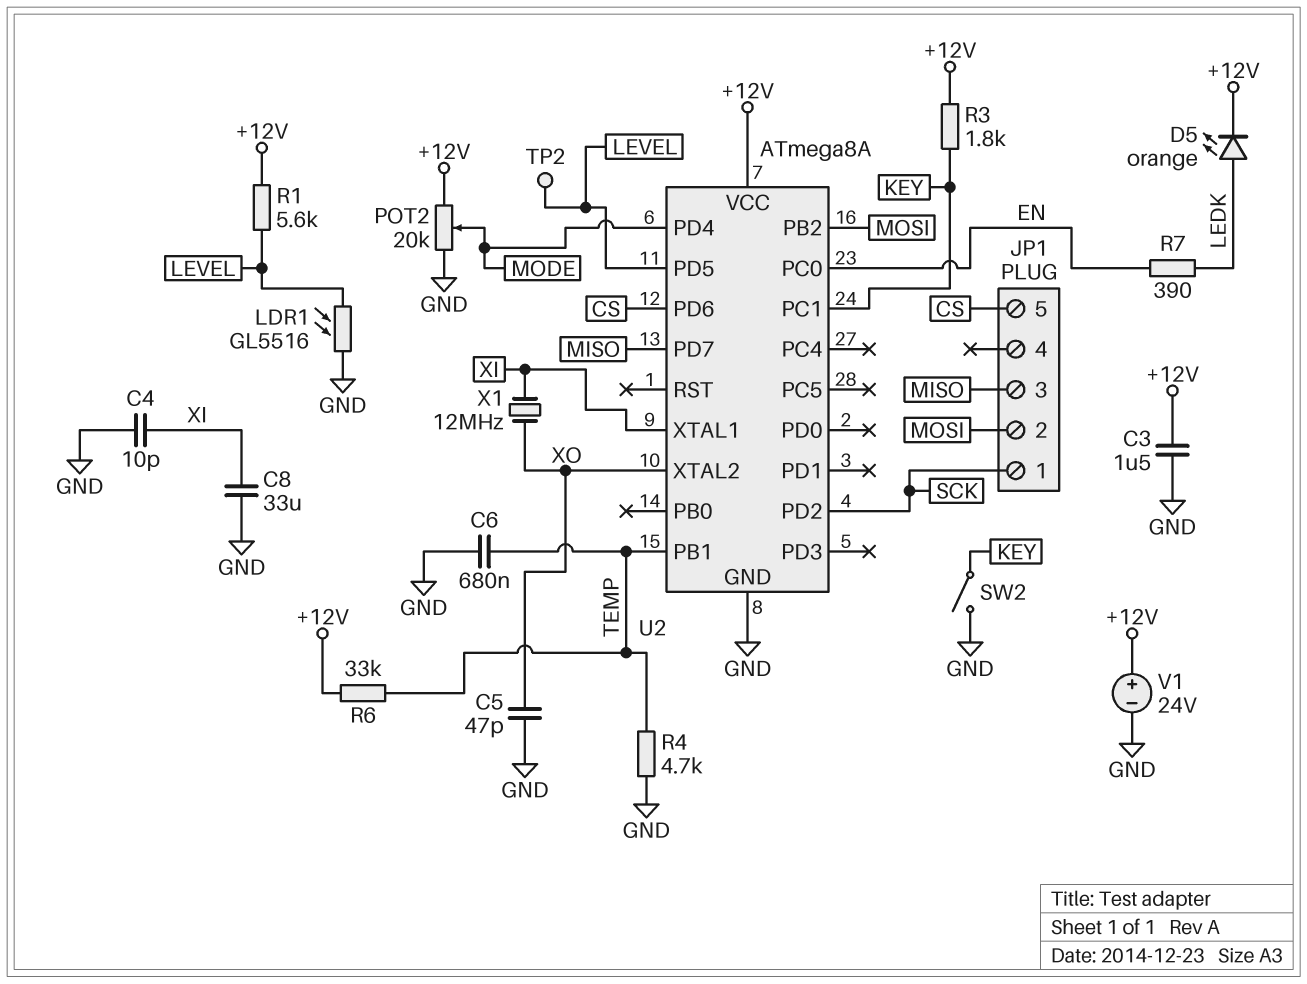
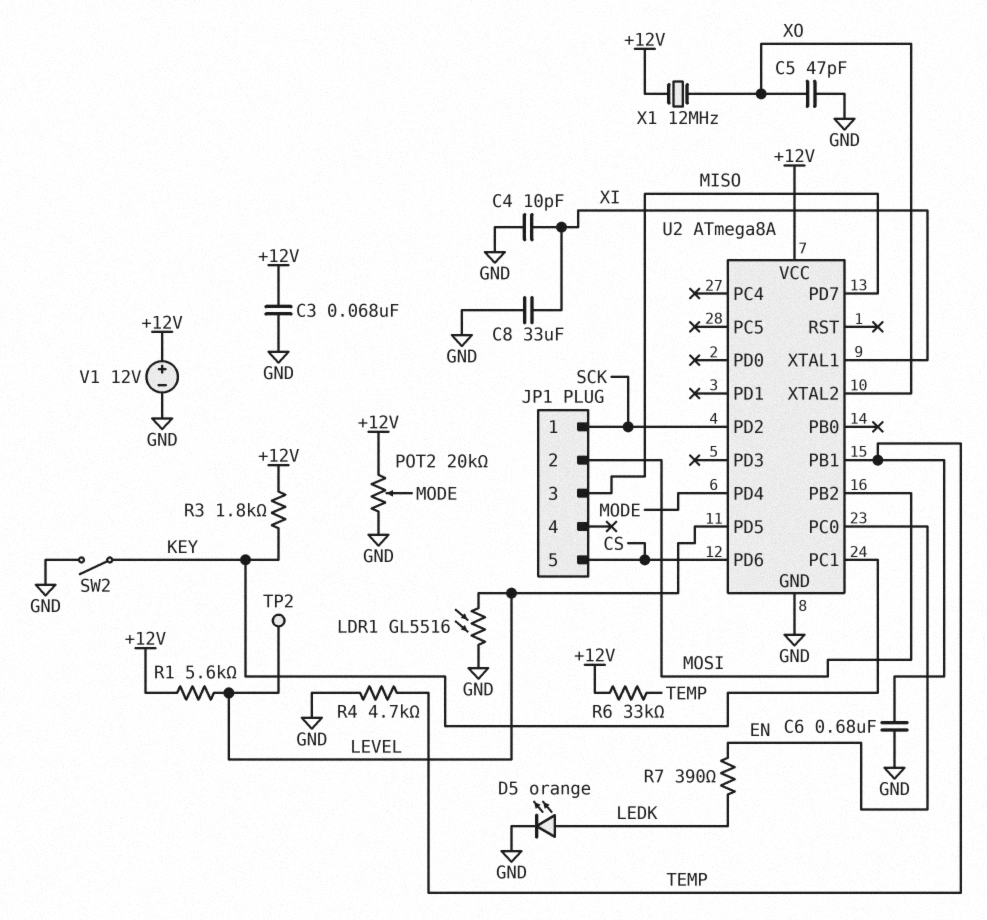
C3: 1.5uF (+12V, GND) -> 68nF (+12V, GND)
D5: LED orange (A LEDK, K +12V) -> LED orange (A LEDK, K GND)
V1: 24V (plus +12V, minus GND) -> 12V (plus +12V, minus GND)
X1: 12MHz (XI, XO) -> 12MHz (+12V, XO)

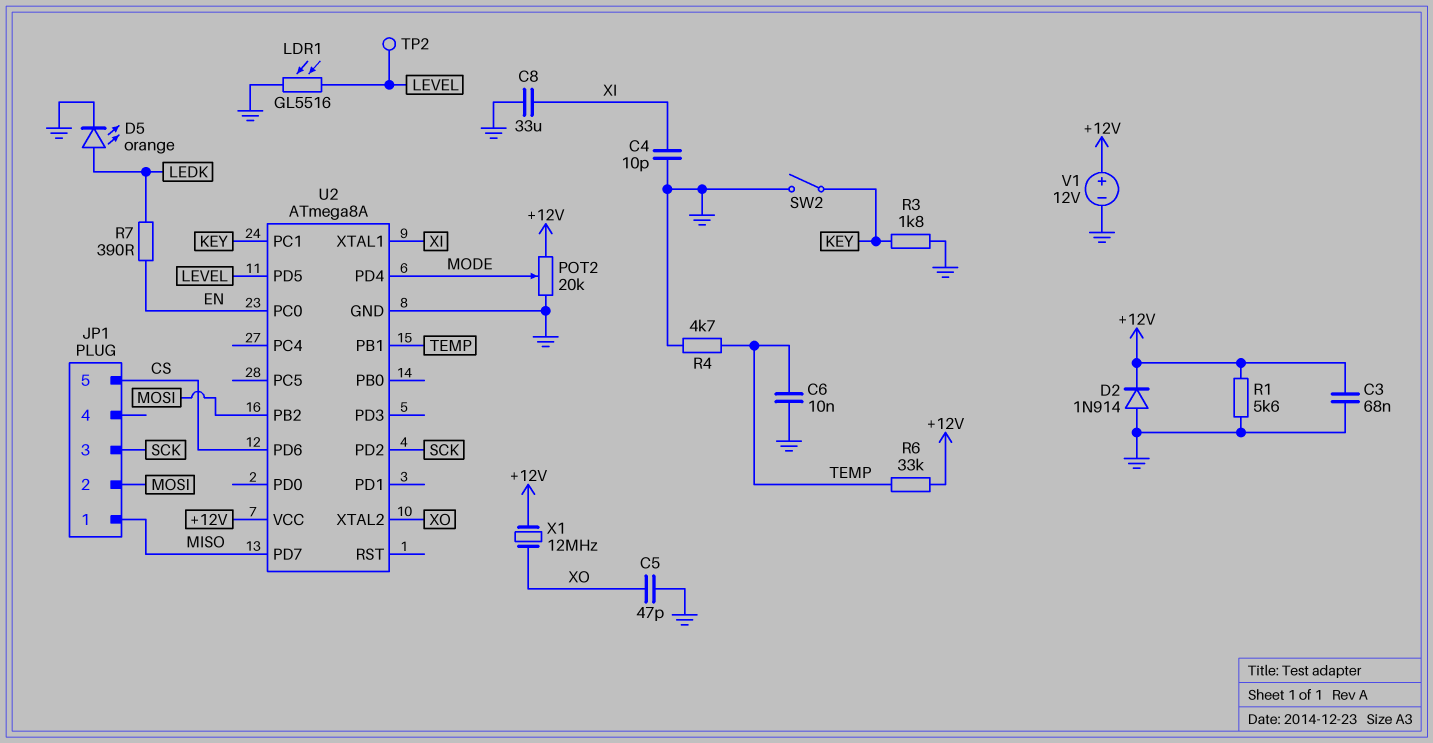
C6: 680nF (GND, TEMP) -> 10nF (GND, TEMP)
D2: none -> diode 1N914 (A GND, K +12V)
JP1 pin 1: SCK -> MISO
JP1 pin 3: MISO -> SCK
R1: 5.6k (+12V, LEVEL) -> 5.6k (+12V, GND)
R3: 1.8k (+12V, KEY) -> 1.8k (GND, KEY)

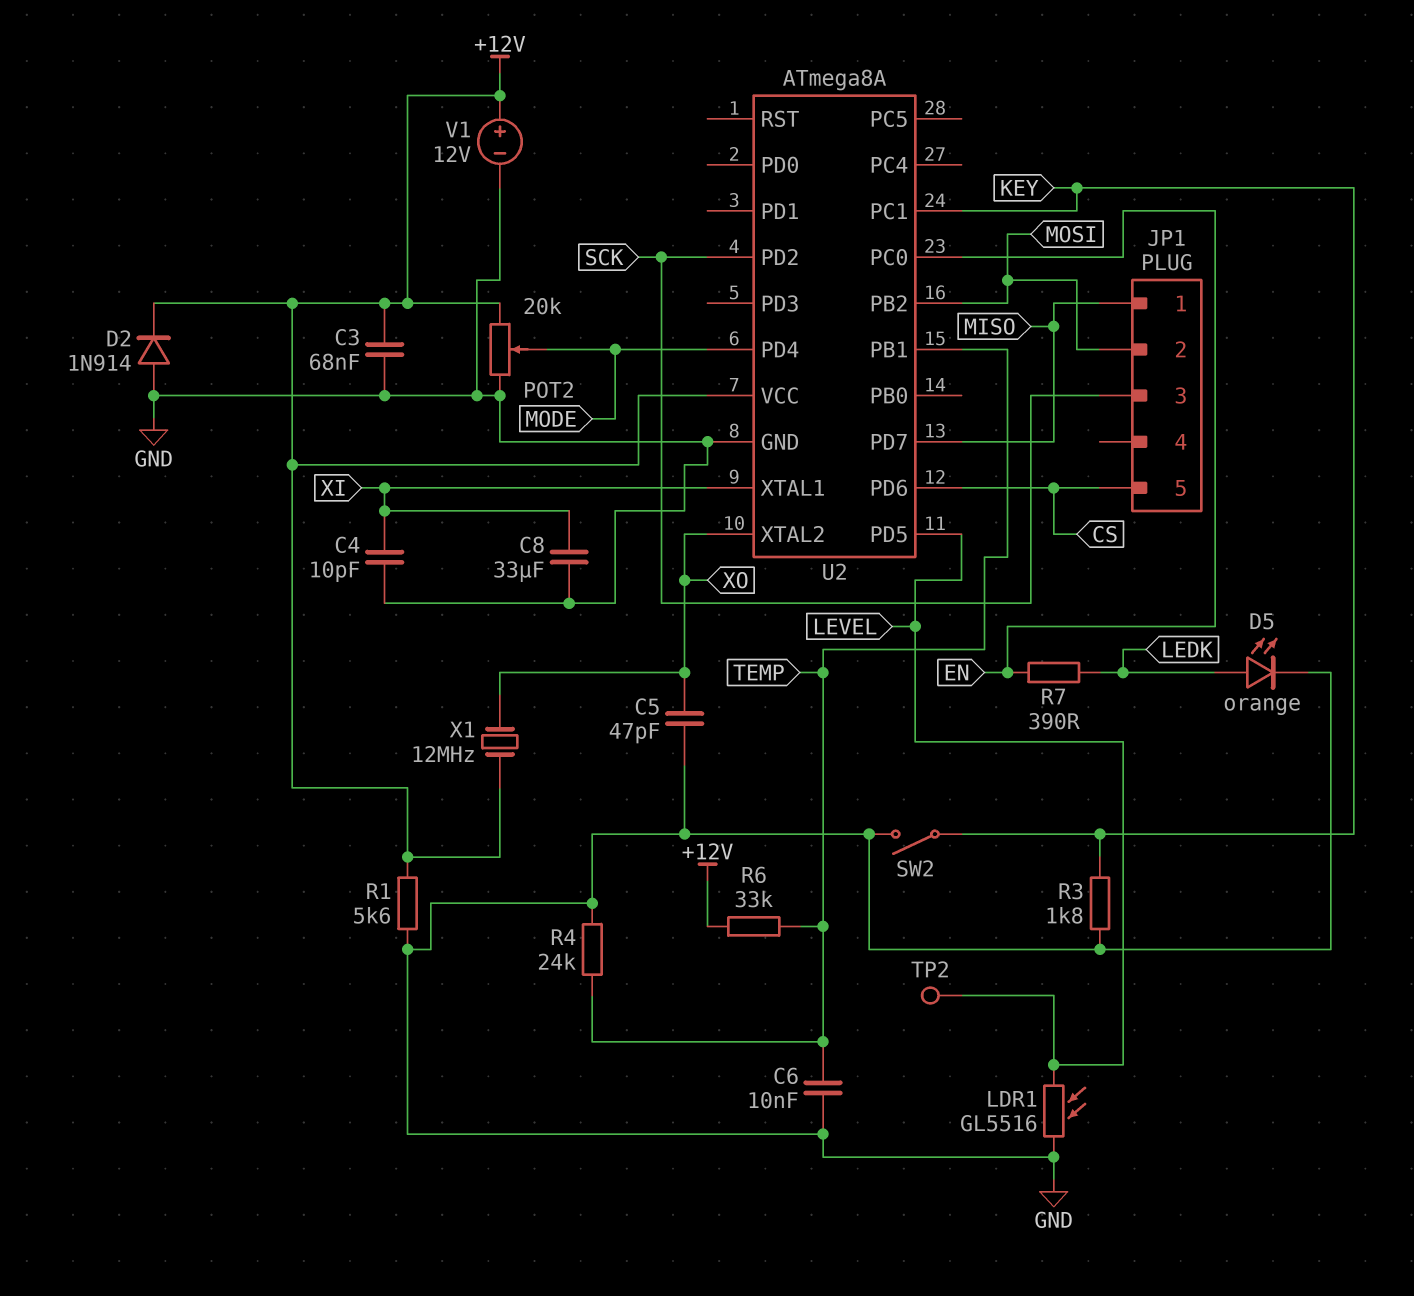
R4: 4.7k (GND, TEMP) -> 24k (GND, TEMP)

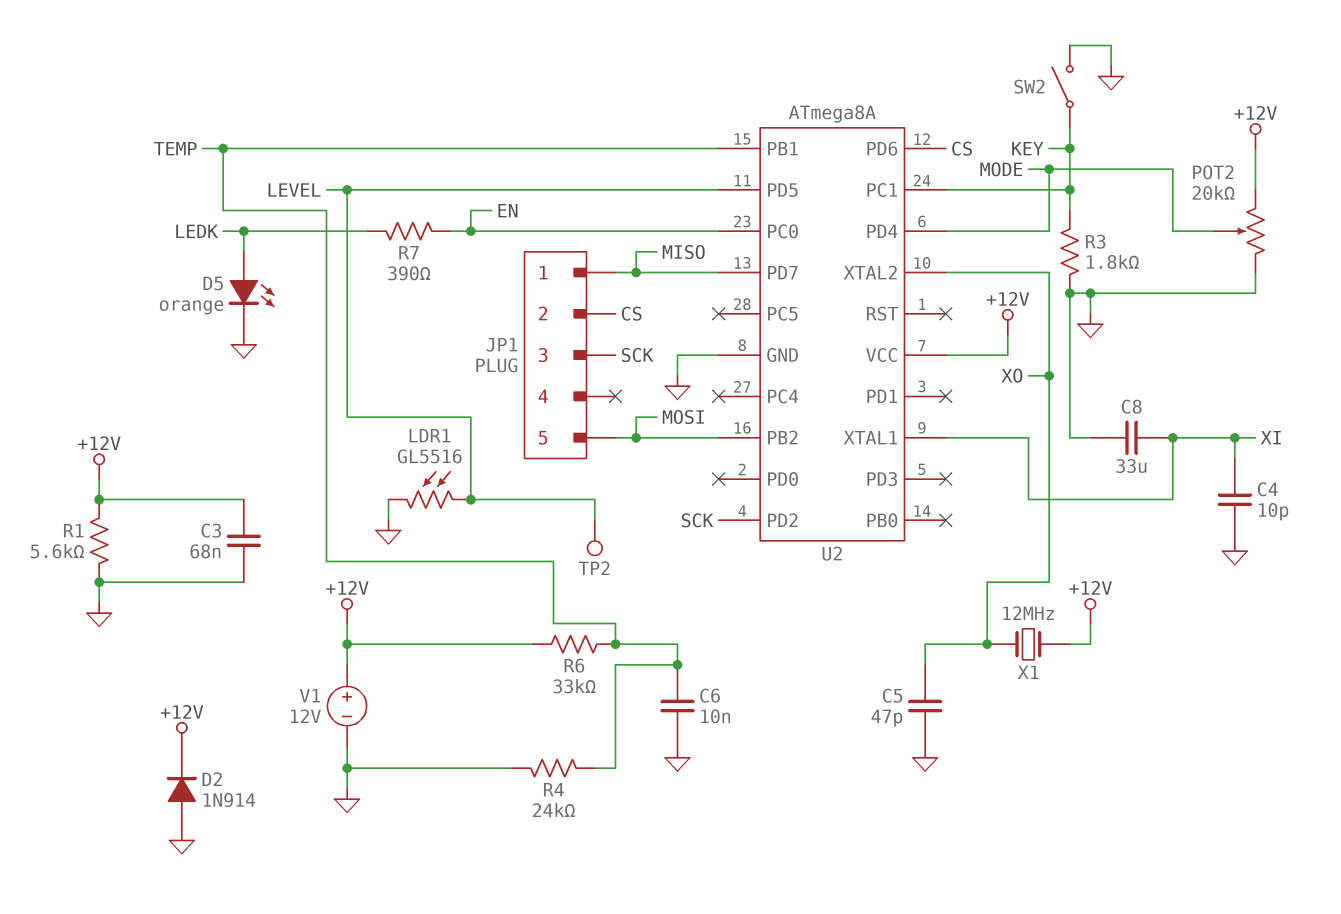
JP1 pin 2: MOSI -> CS
JP1 pin 5: CS -> MOSI

